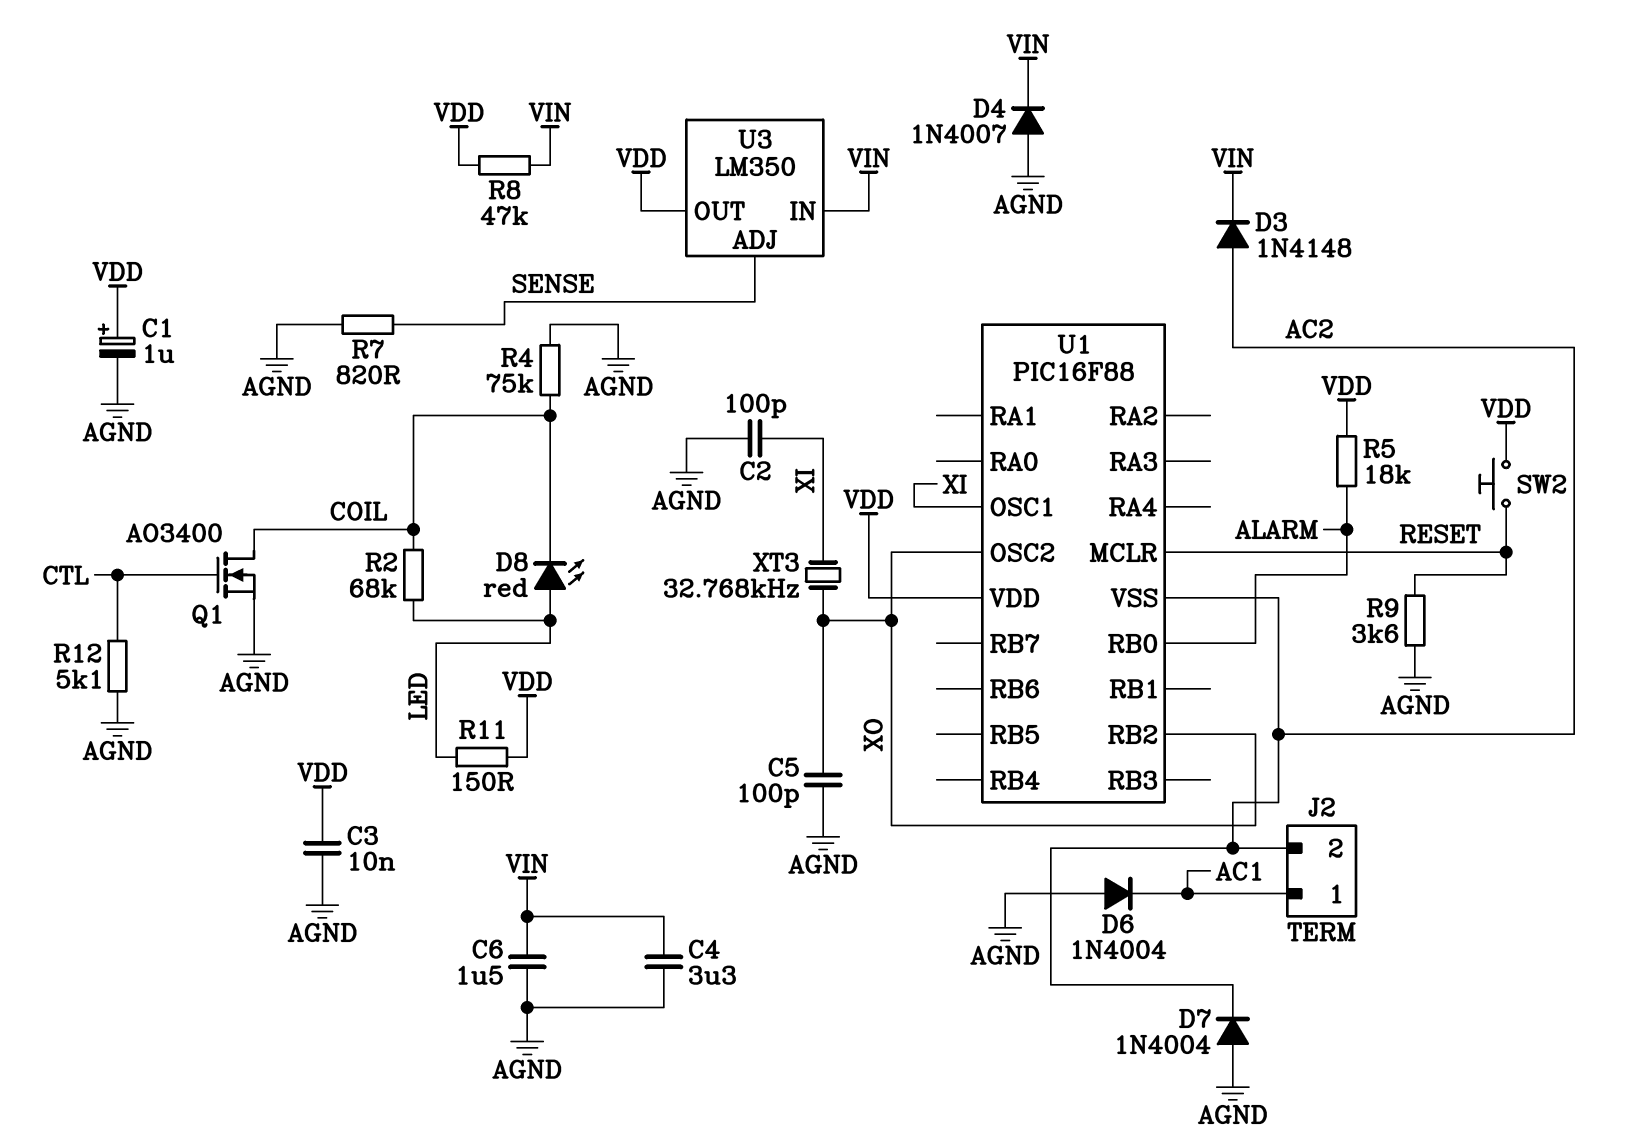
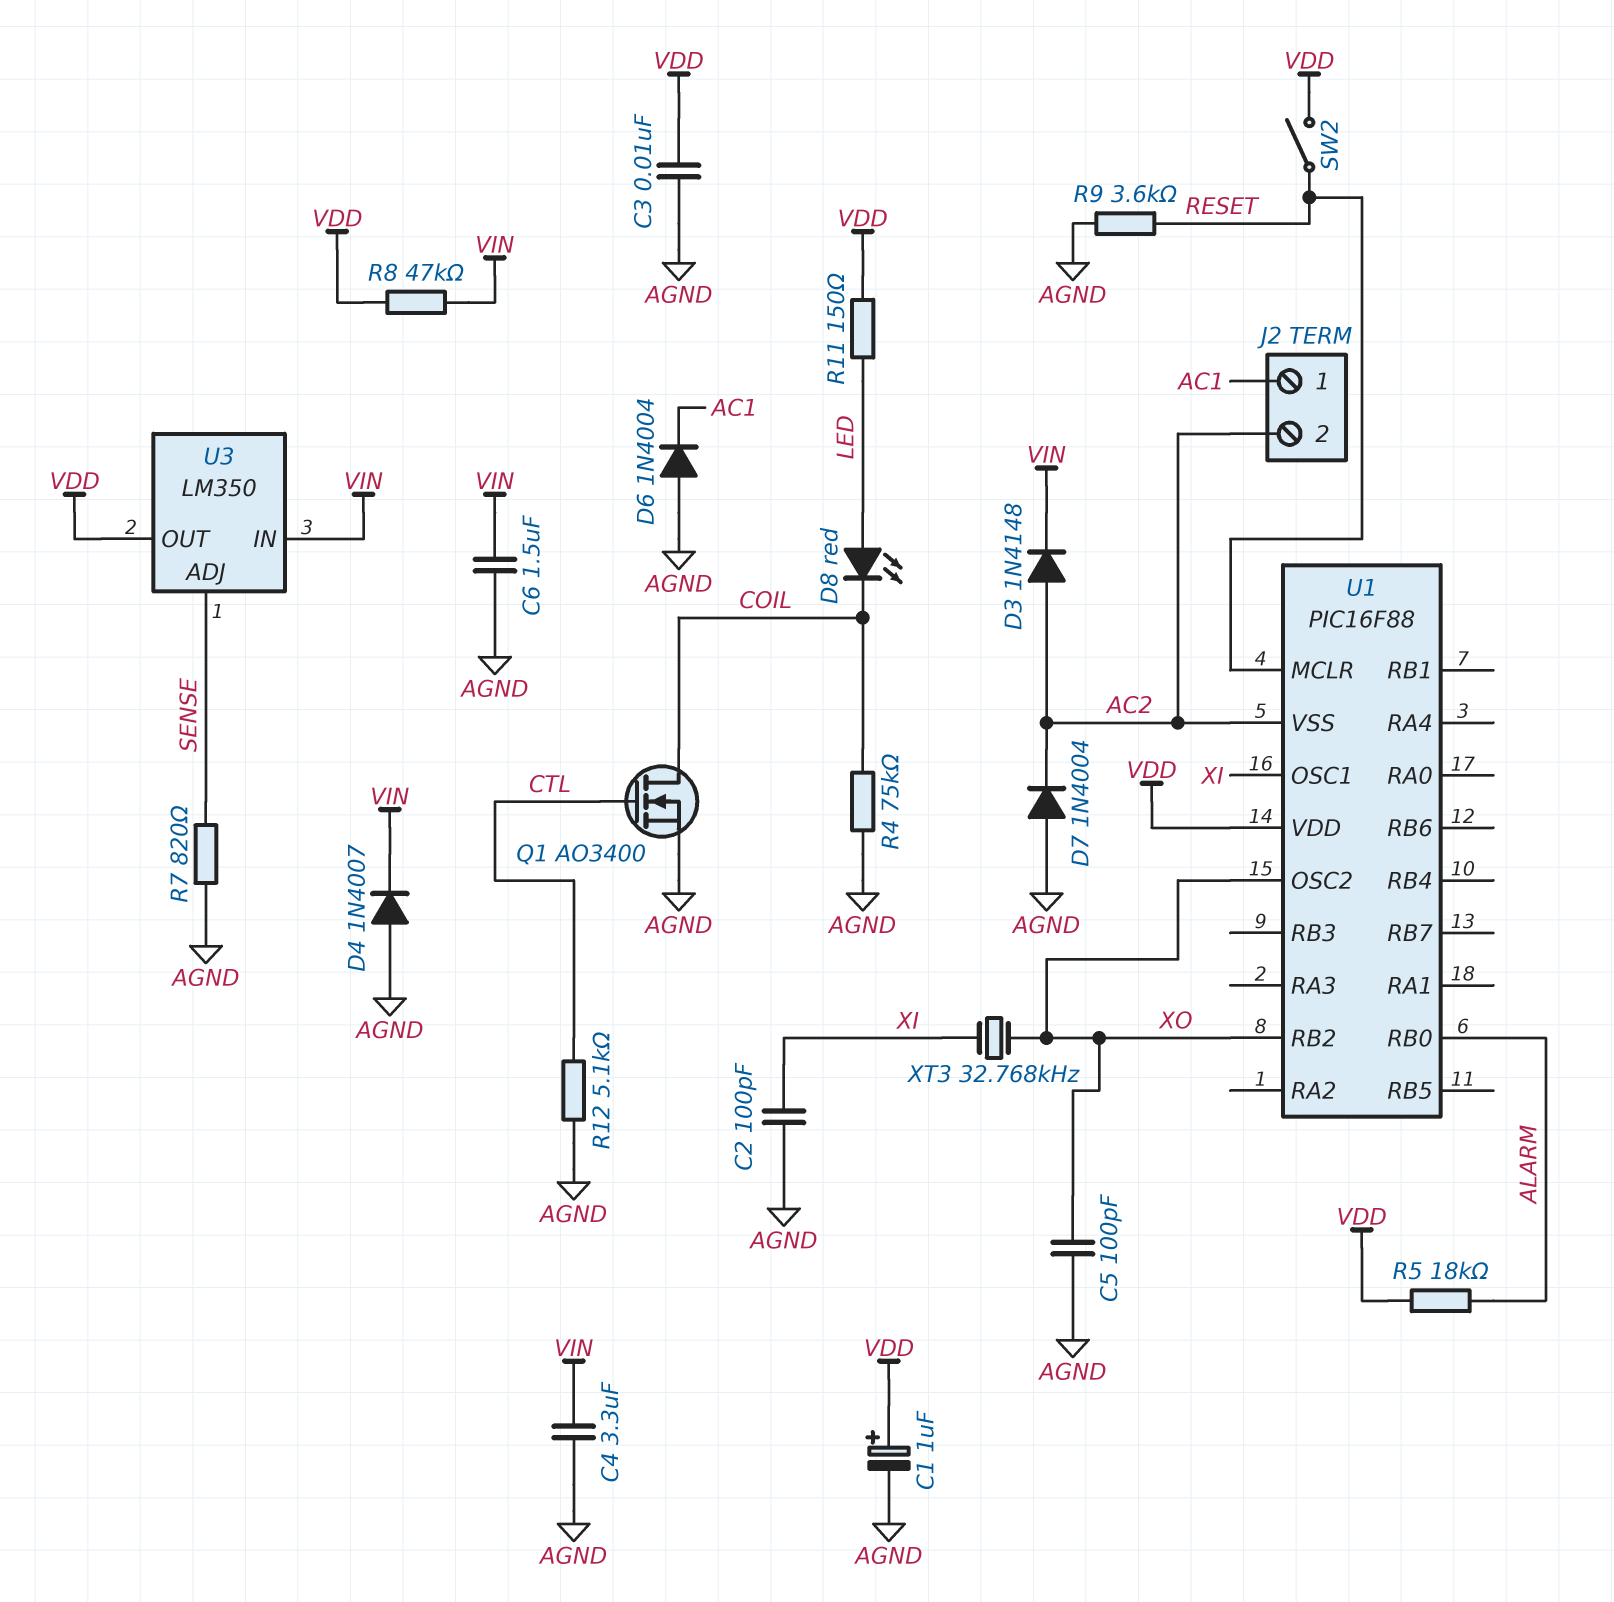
R2: 68k (COIL, LED) -> none
SW2: button (RESET, VDD) -> switch (RESET, VDD)

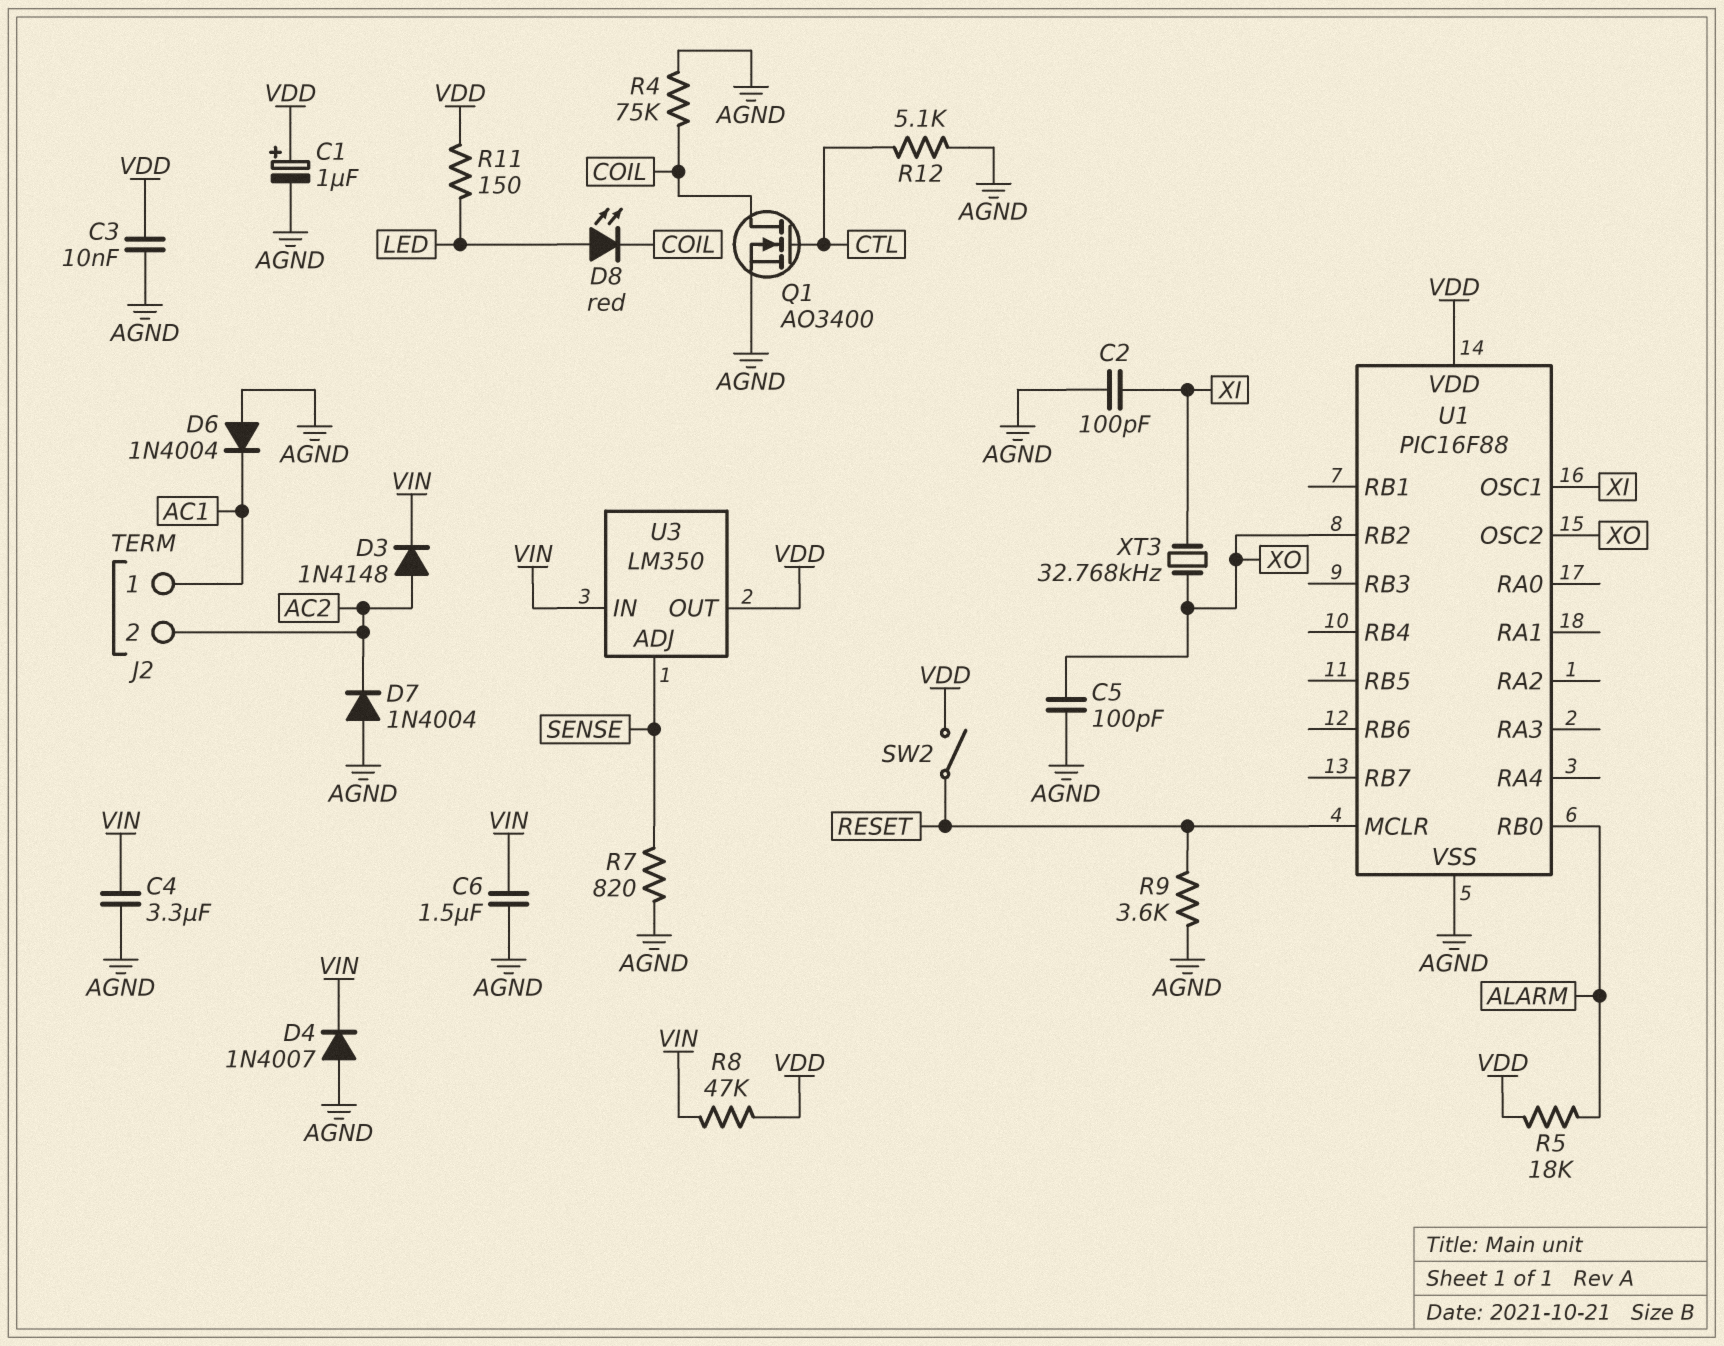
U1 pin VSS: AC2 -> AGND

